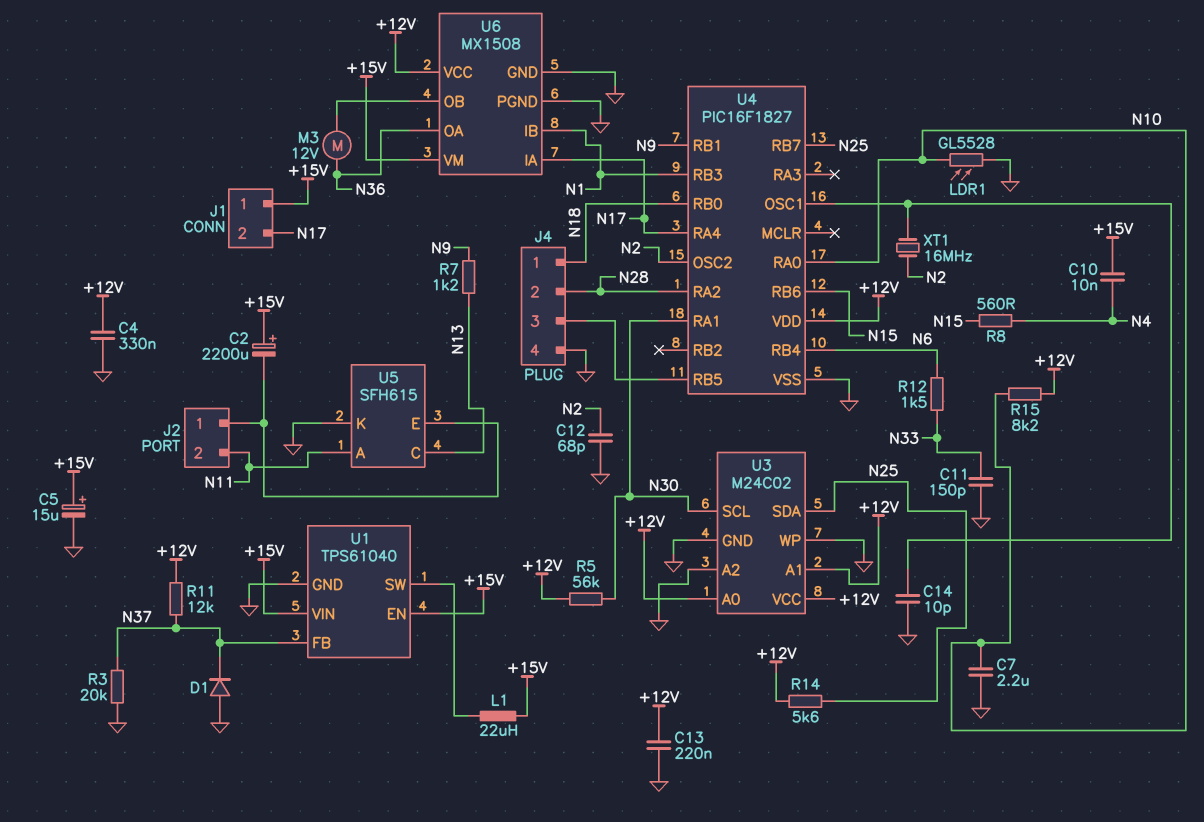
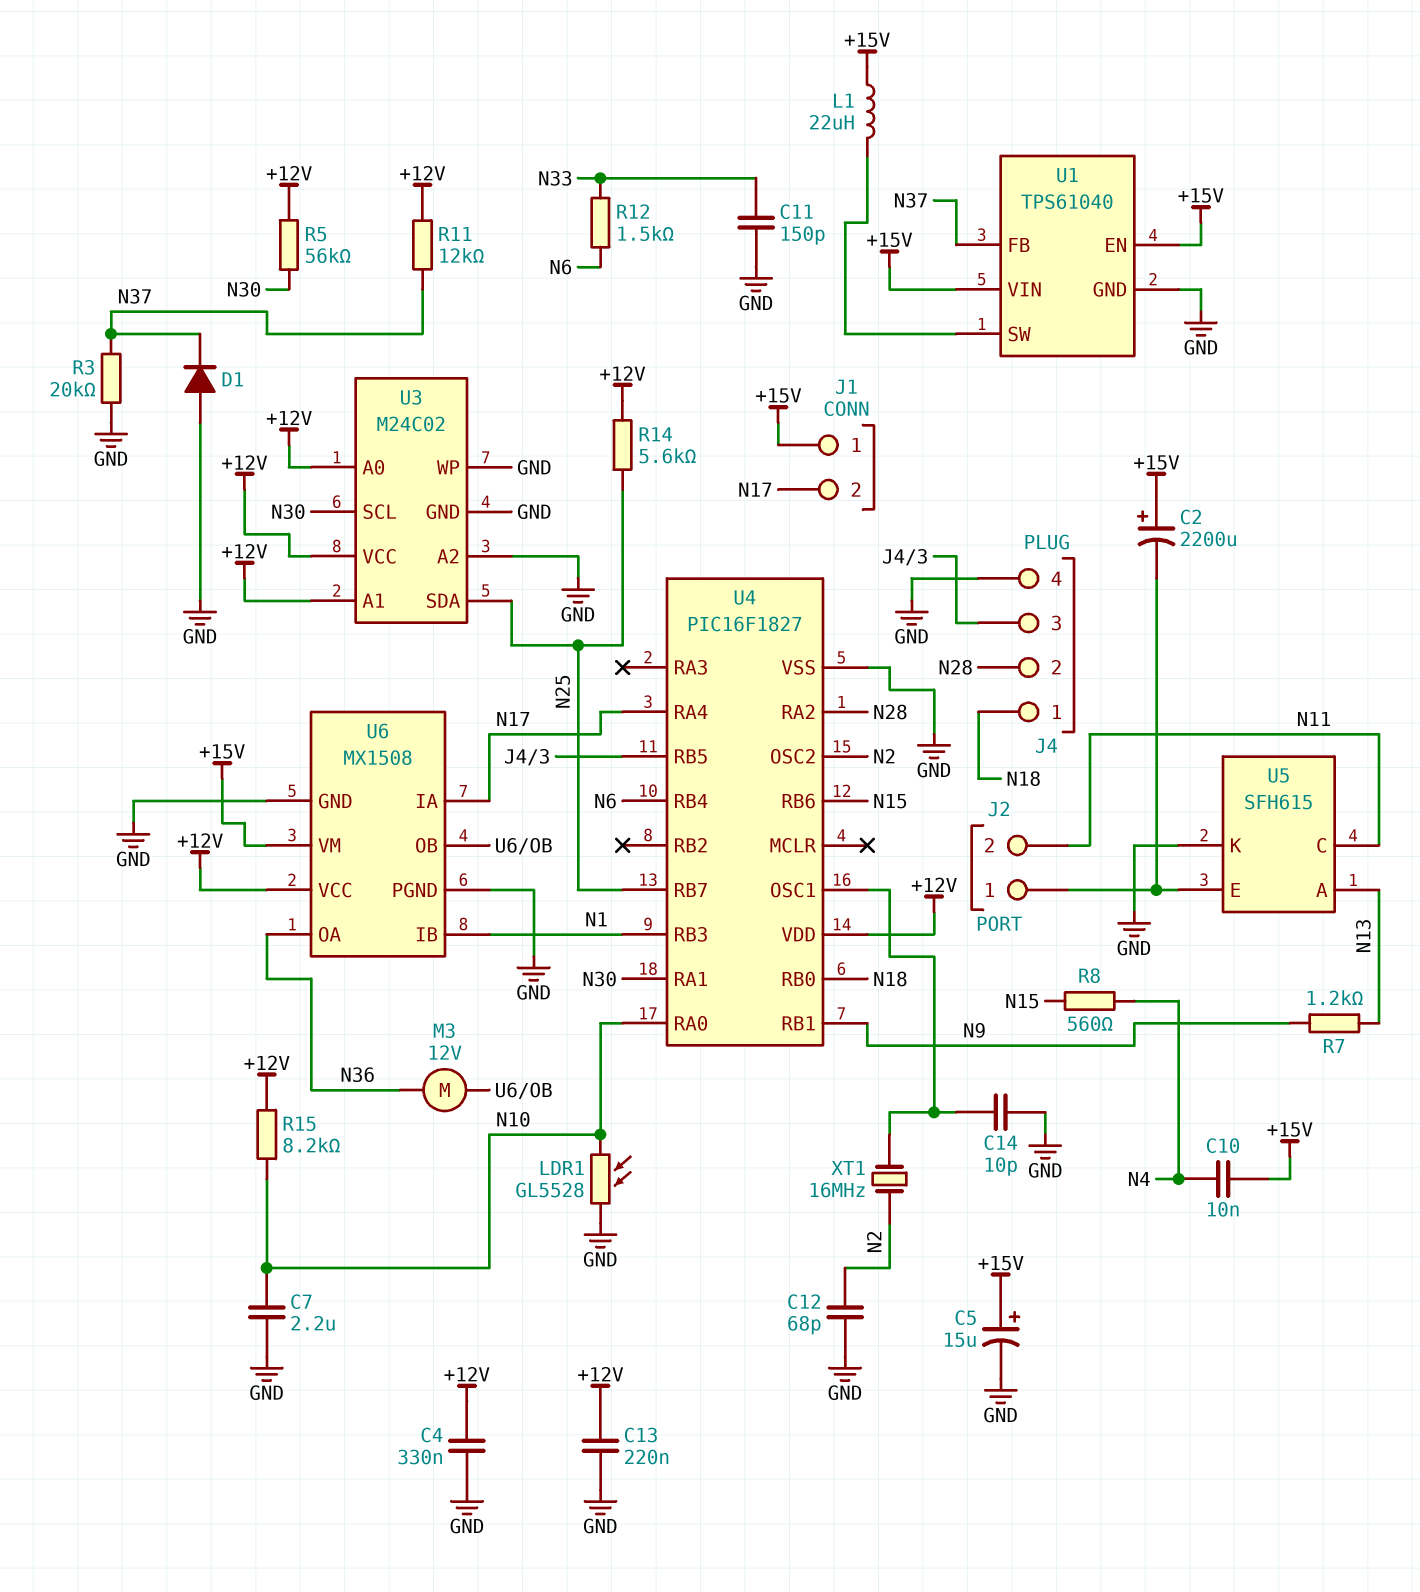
U5 pin A: N11 -> N13
U5 pin C: N13 -> N11

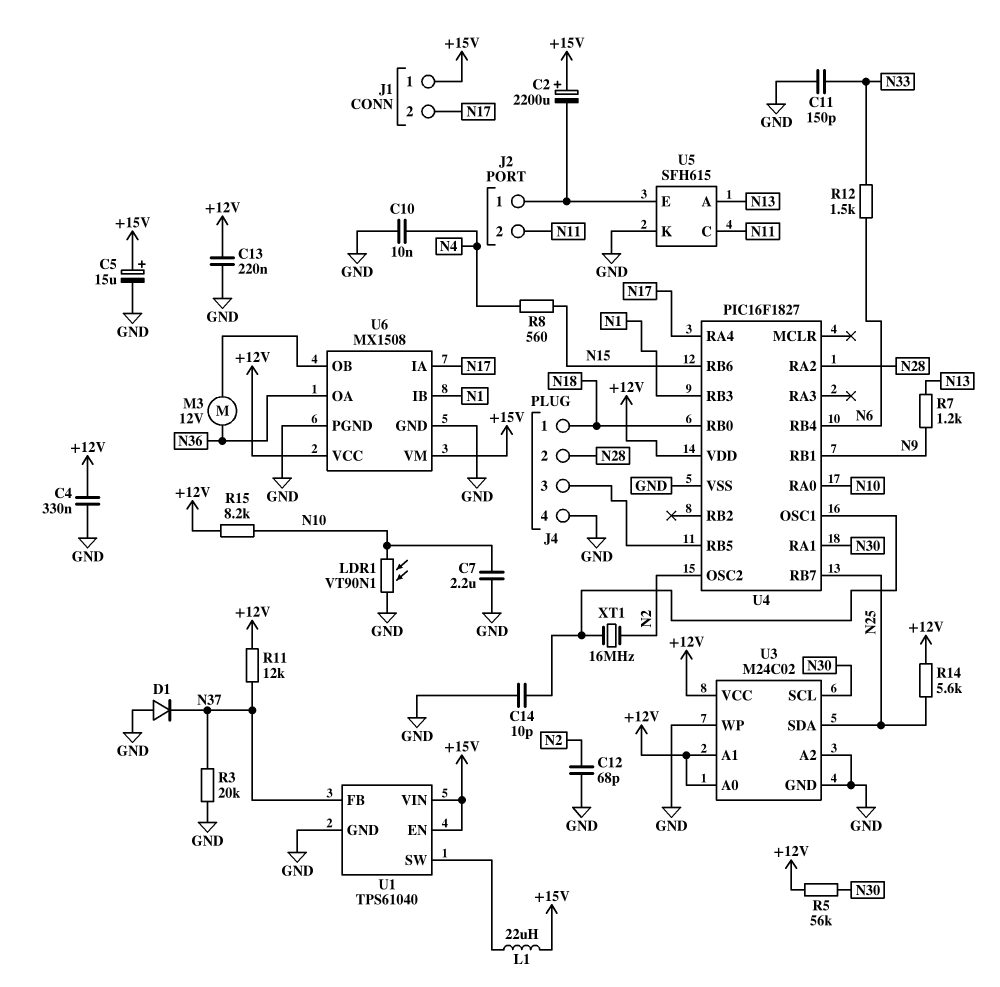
C10: 10nF (+15V, N4) -> 10nF (GND, N4)
LDR1: GL5528 (GND, N10) -> VT90N1 (GND, N10)

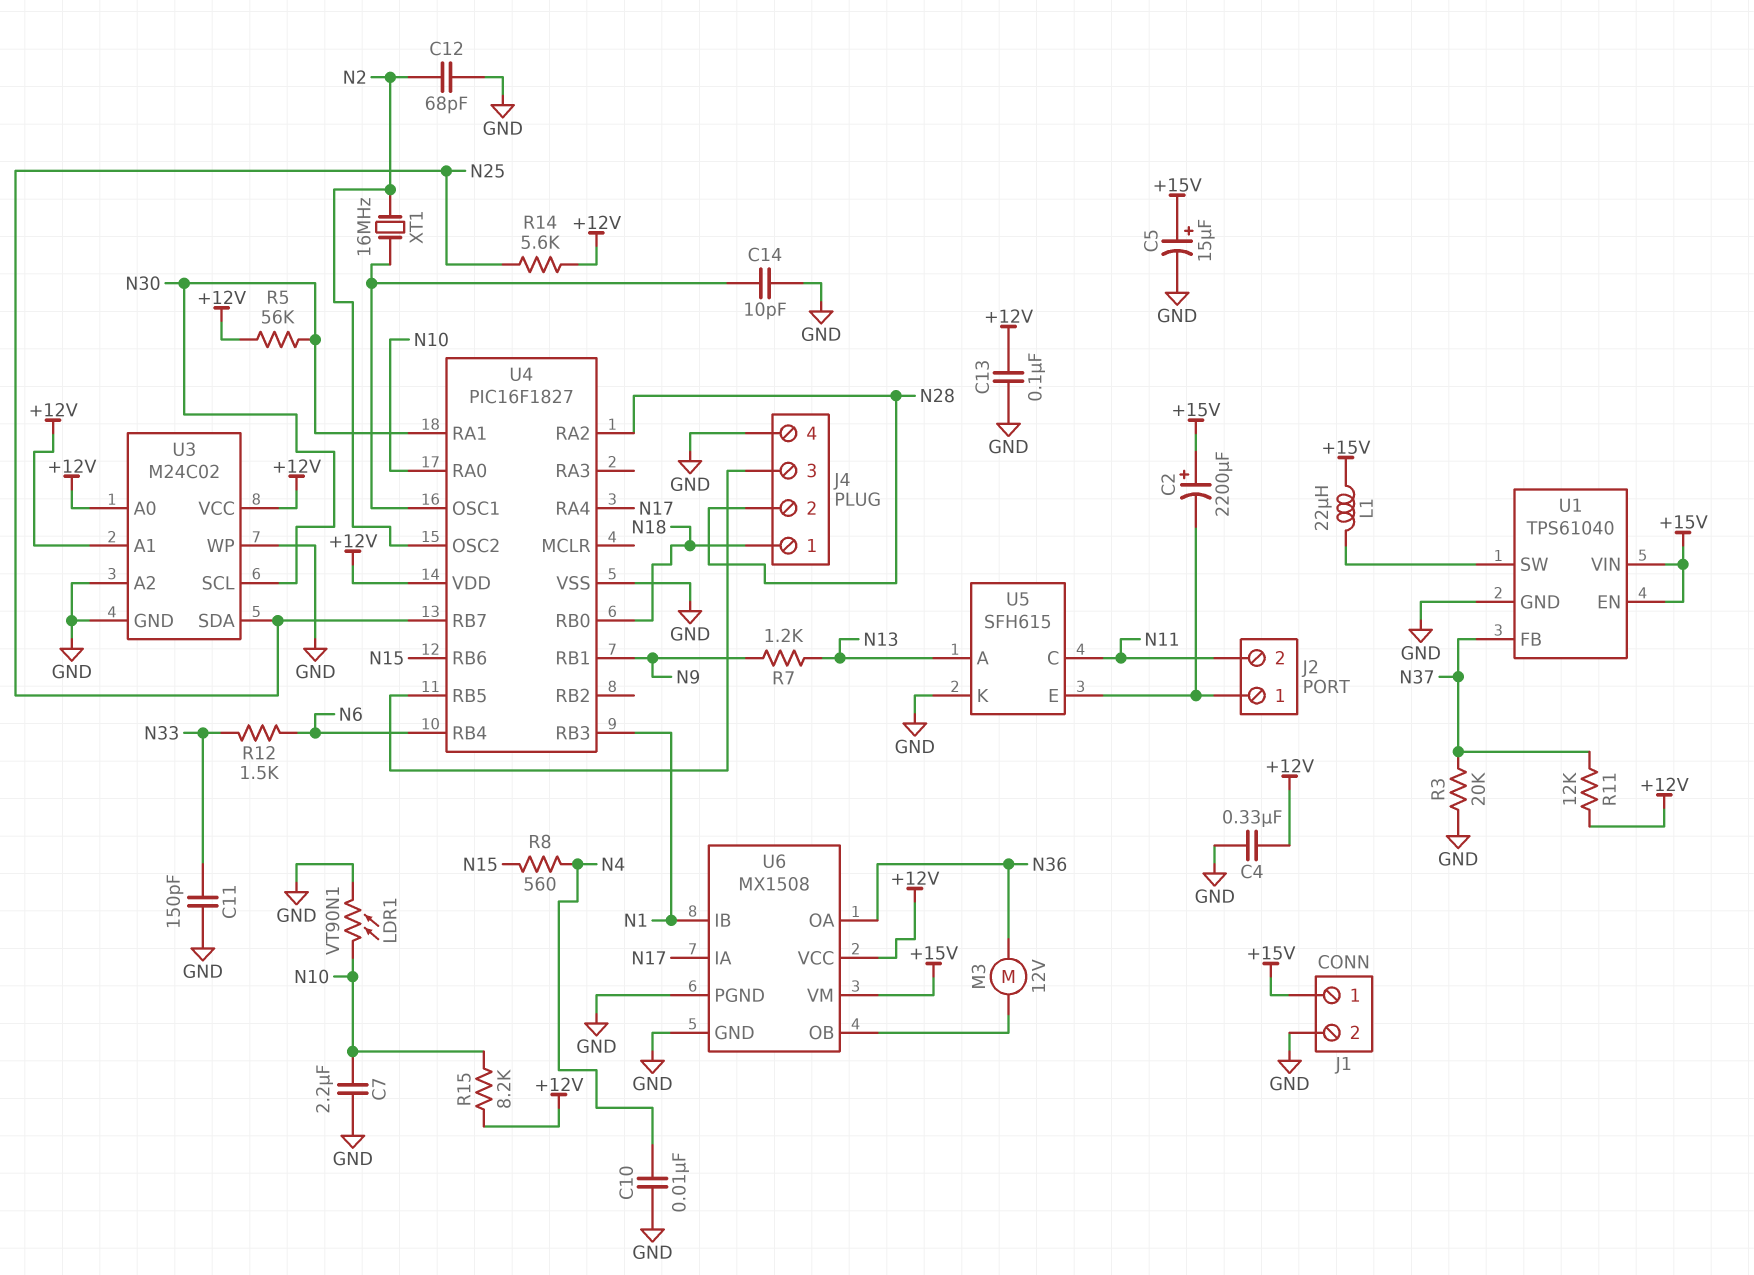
C13: 220nF (+12V, GND) -> 100nF (+12V, GND)
D1: diode (A GND, K N37) -> none
J1 pin 2: N17 -> GND

